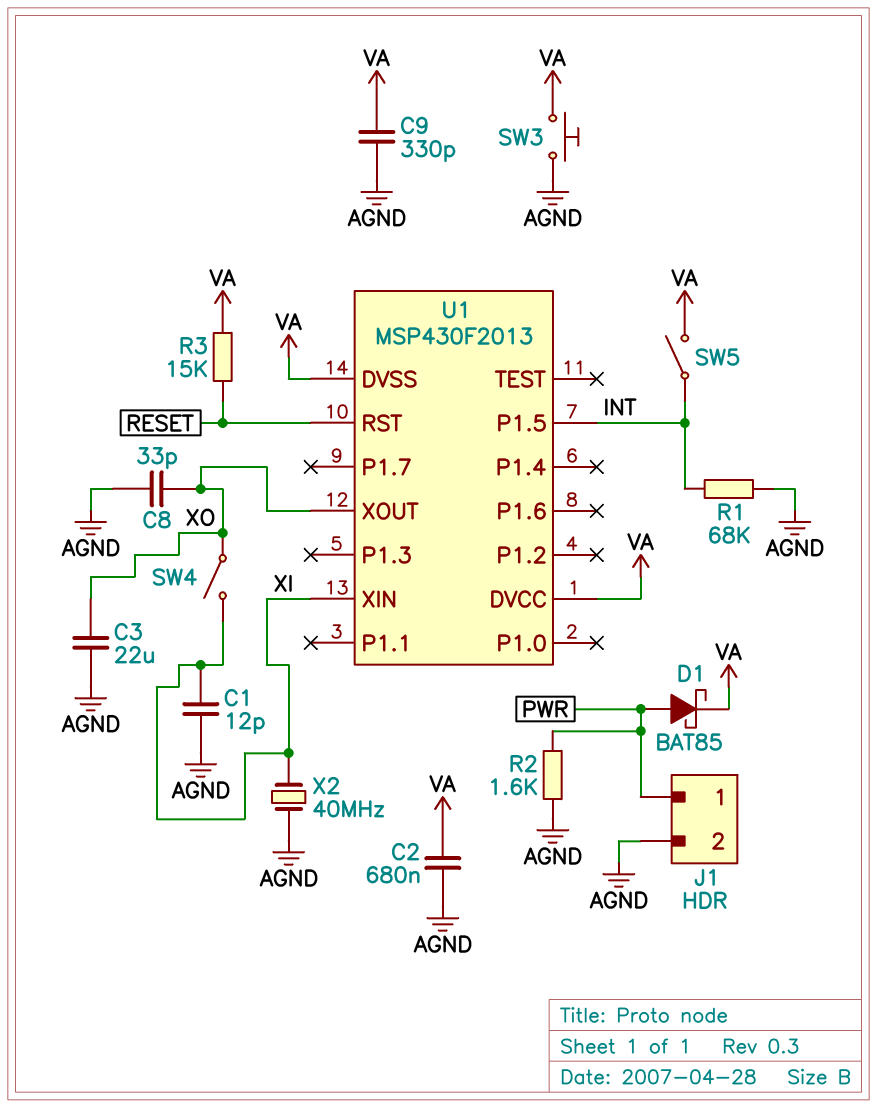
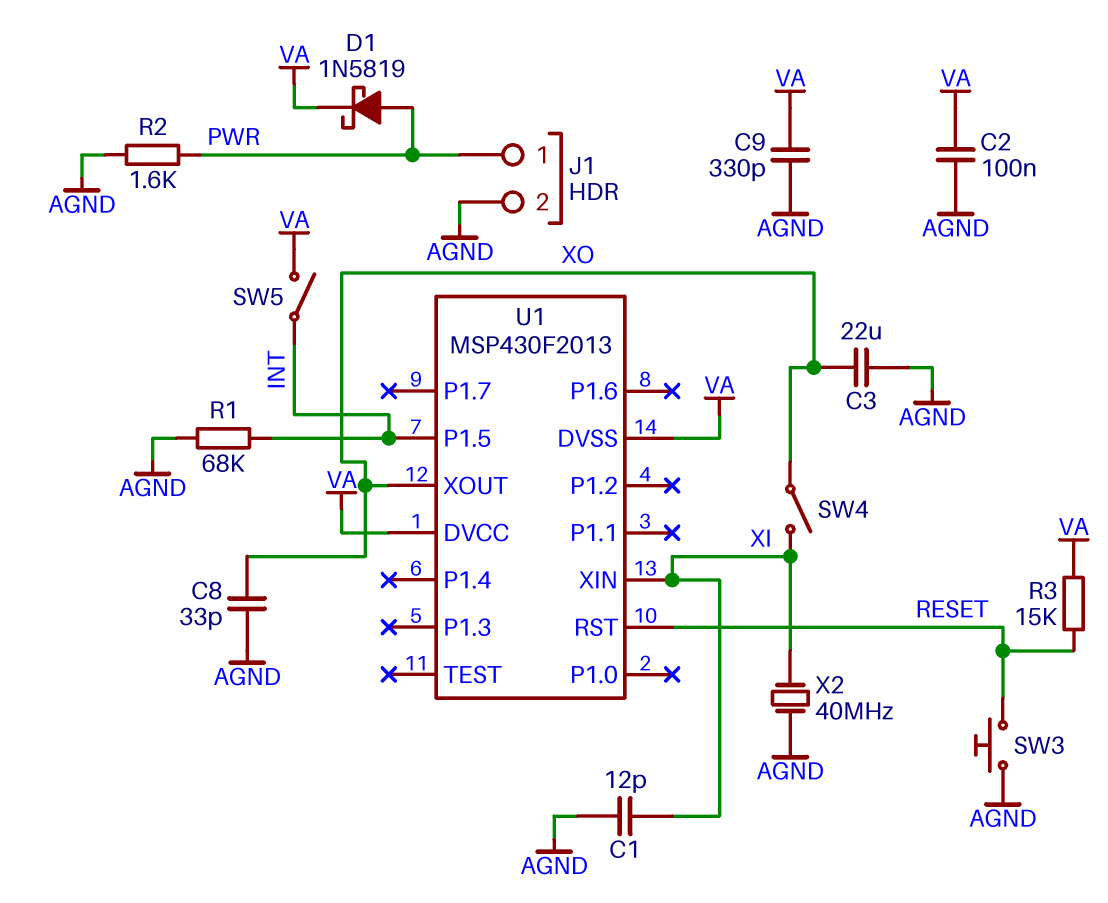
C2: 680nF (AGND, VA) -> 100nF (AGND, VA)
D1: schottky BAT85 (A PWR, K VA) -> schottky 1N5819 (A PWR, K VA)
SW3: button (AGND, VA) -> button (AGND, RESET)

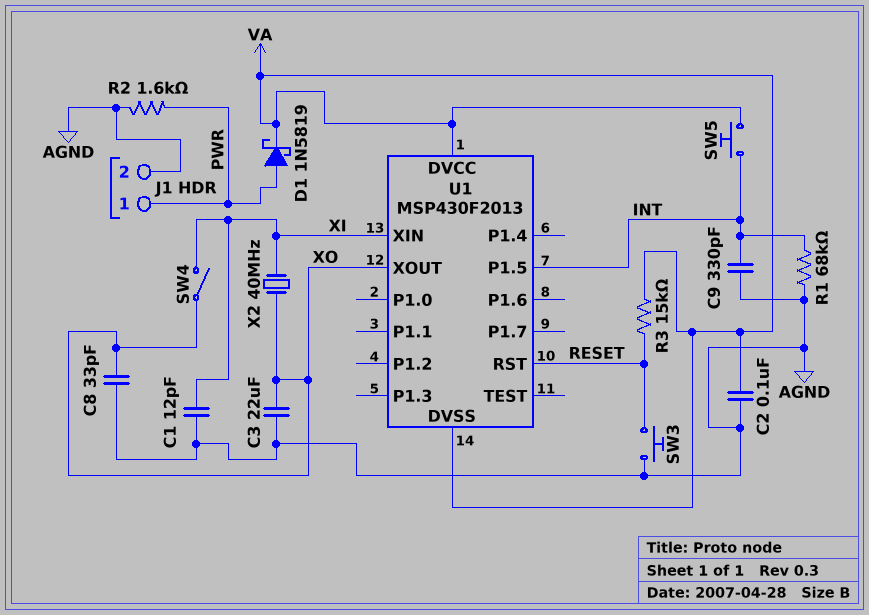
C9: 330pF (AGND, VA) -> 330pF (AGND, INT)
SW5: switch (INT, VA) -> button (INT, VA)
X2: 40MHz (AGND, XI) -> 40MHz (XI, XO)

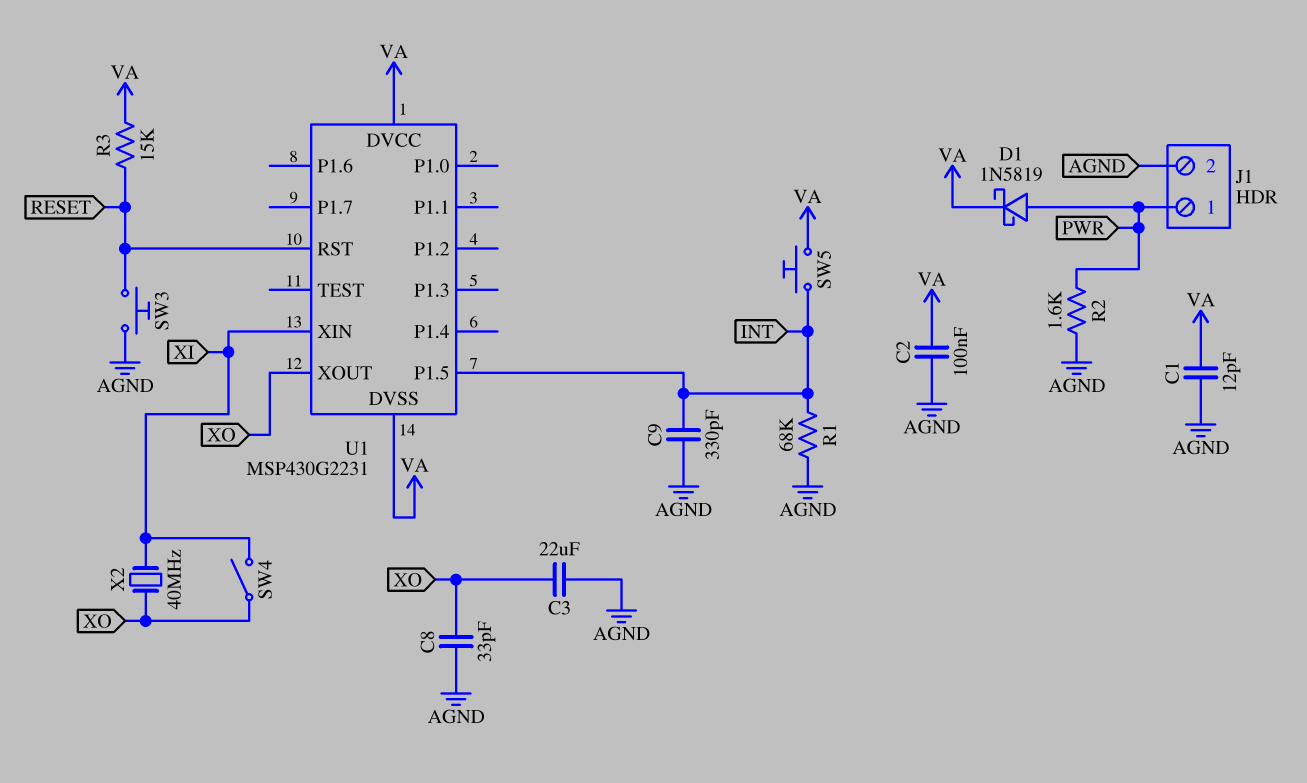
C1: 12pF (AGND, XI) -> 12pF (AGND, VA)
U1: MSP430F2013 -> MSP430G2231

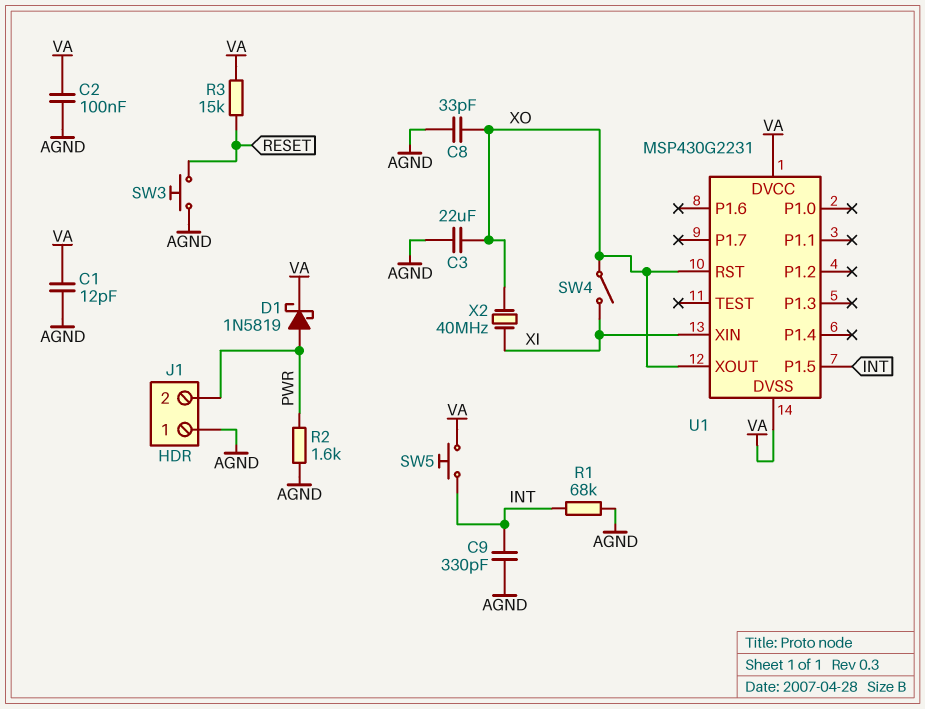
J1 pin 1: PWR -> AGND
J1 pin 2: AGND -> PWR
U1 pin RST: RESET -> XO

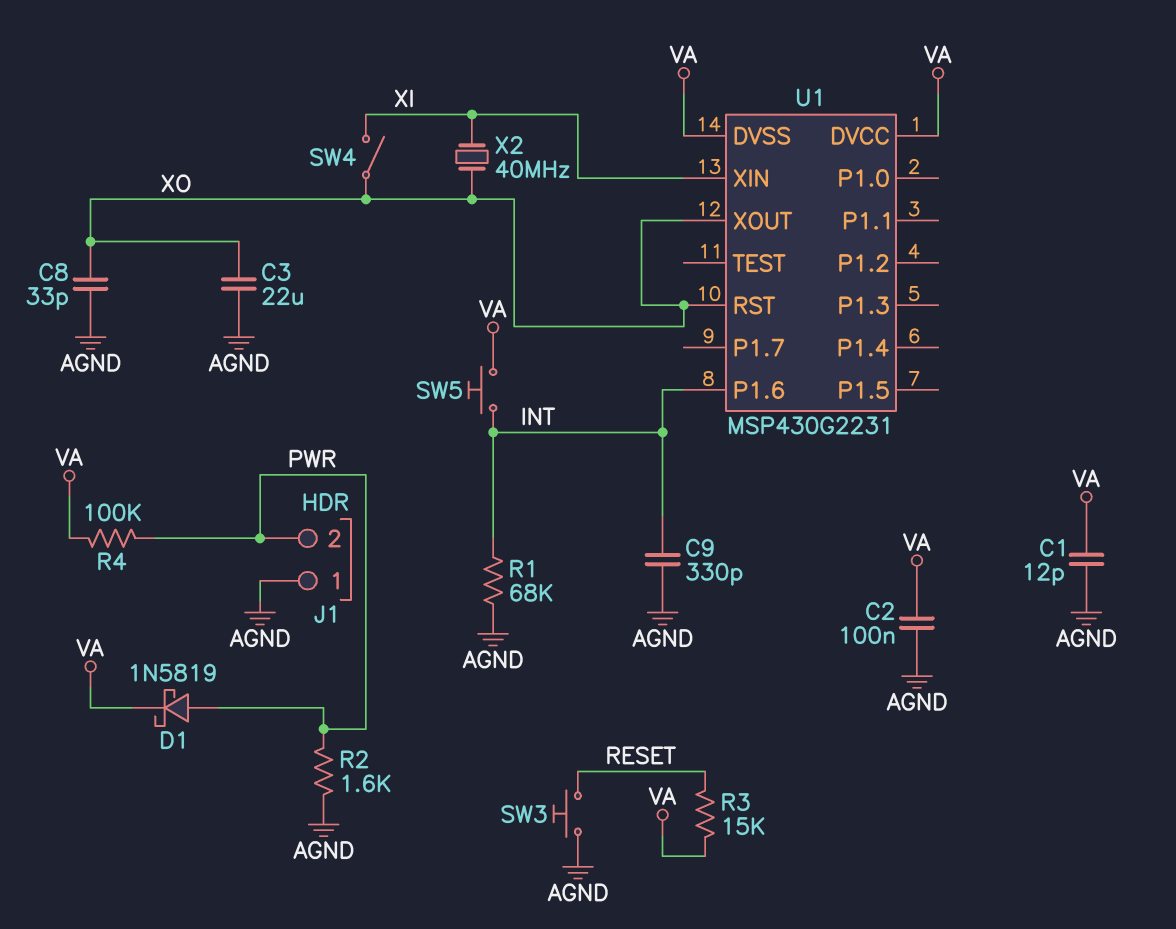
R4: none -> 100k (PWR, VA)
U1 pin P1.5: INT -> none
U1 pin P1.6: none -> INT

